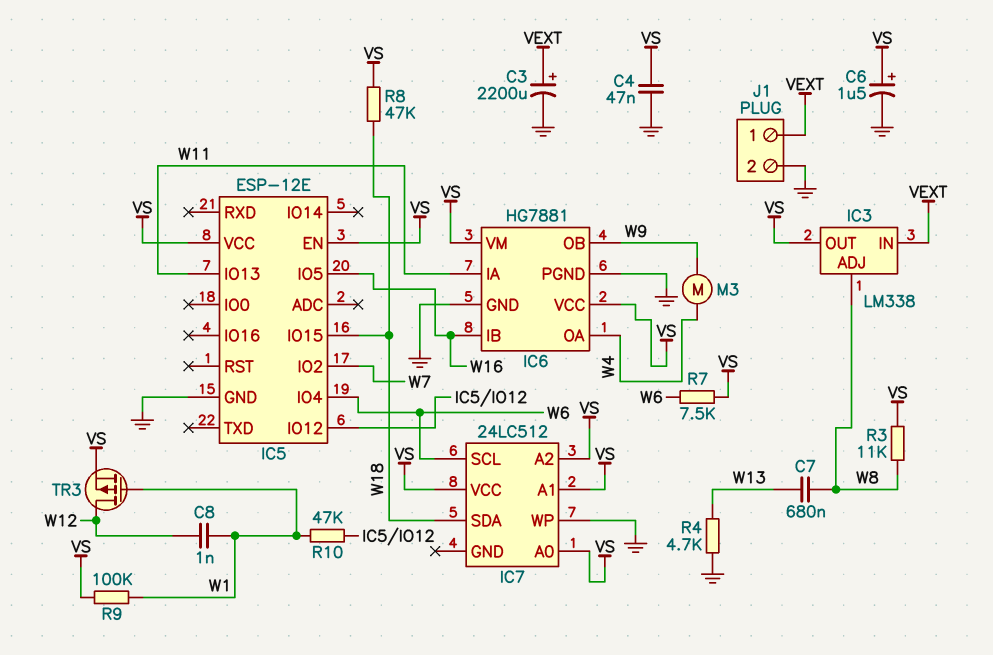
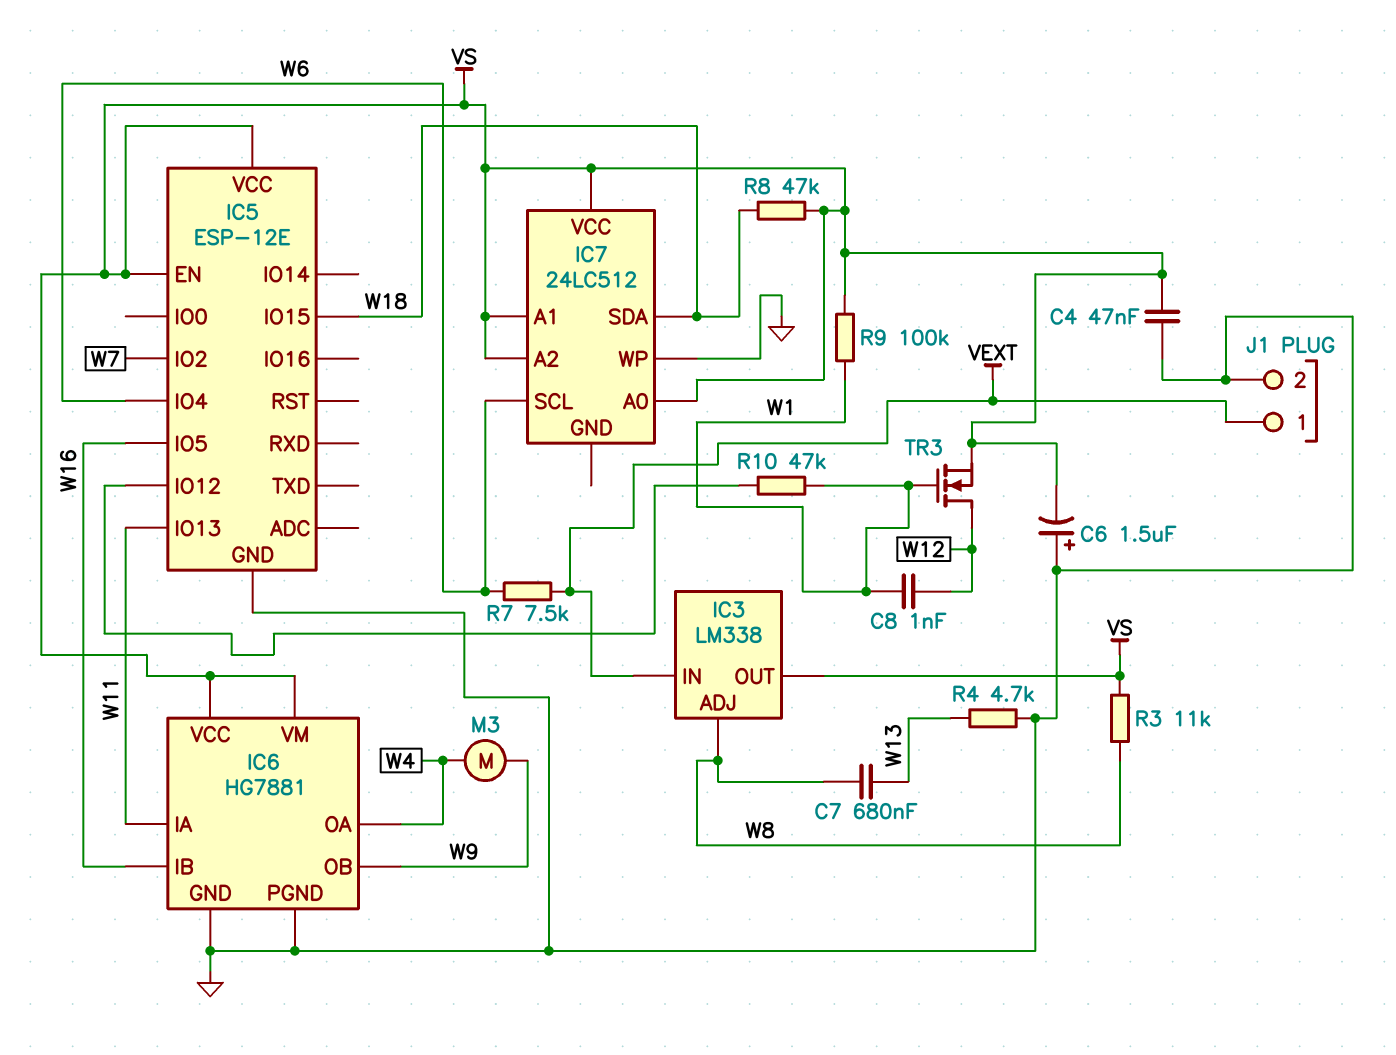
C3: 2200uF (plus VEXT, minus GND) -> none
C6: 1.5uF (plus VS, minus GND) -> 1.5uF (plus GND, minus VS)
R7: 7.5k (VS, W6) -> 7.5k (VEXT, W6)
TR3: PMOS (G W1, D W12, S VS) -> NMOS (G W1, D W12, S VS)

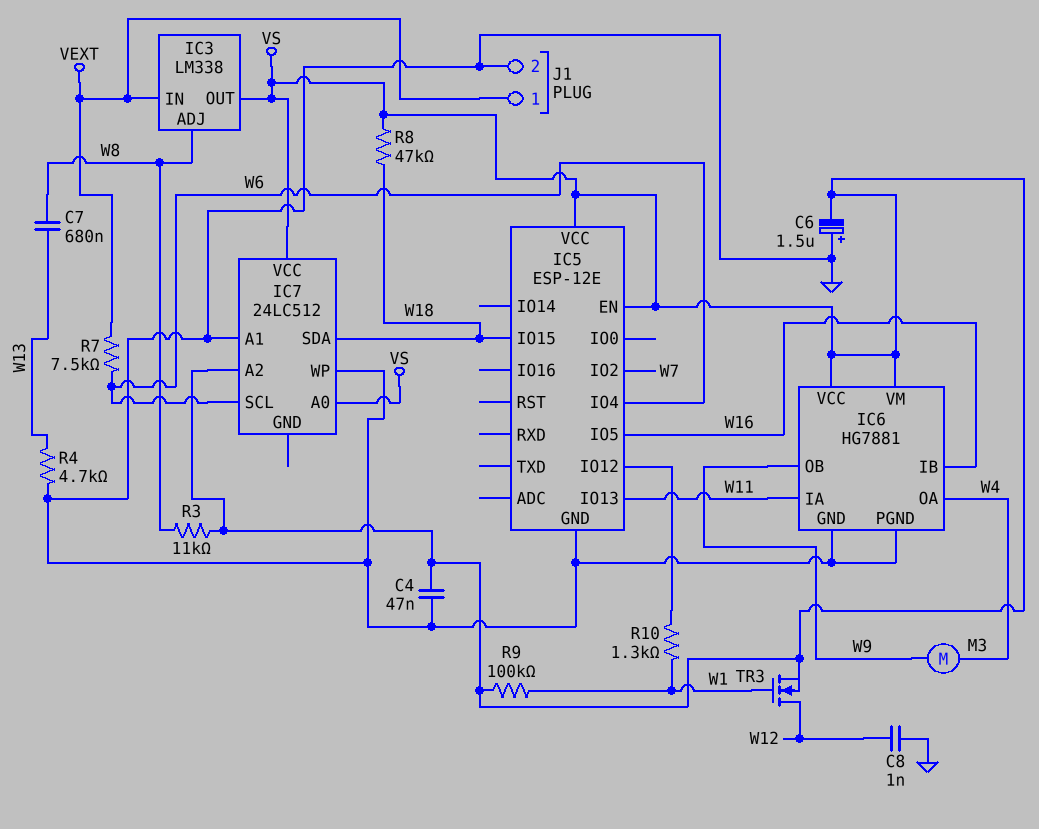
C8: 1nF (W1, W12) -> 1nF (GND, W12)
IC7 pin A1: VS -> GND
R10: 47k (IC5/IO12, W1) -> 1.3k (IC5/IO12, W1)

